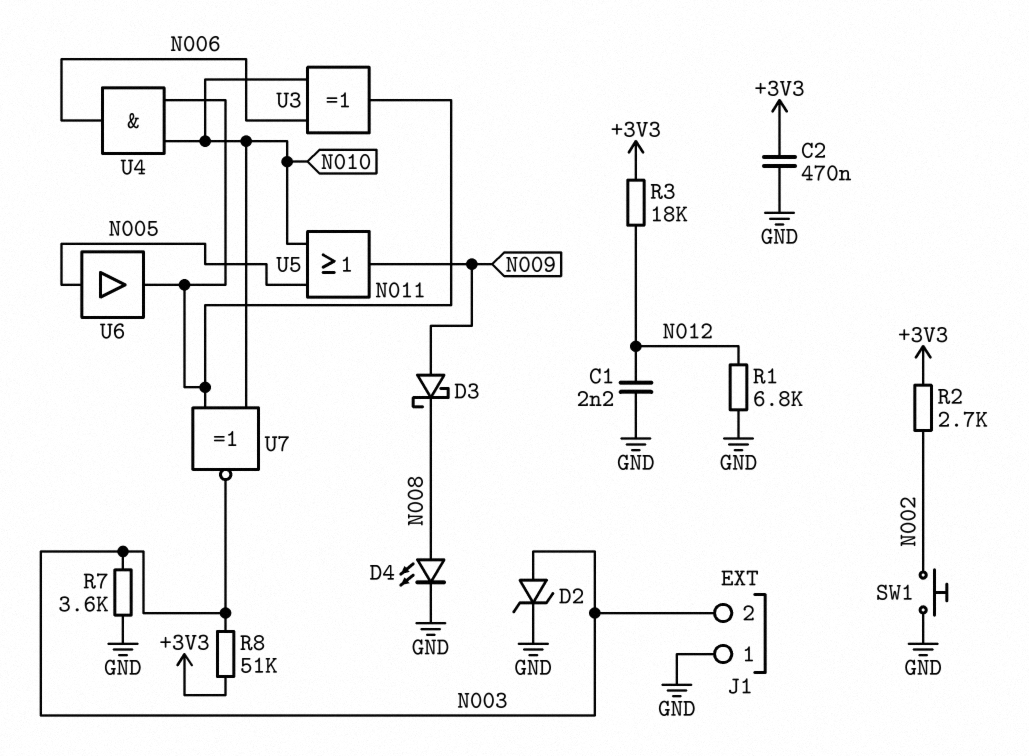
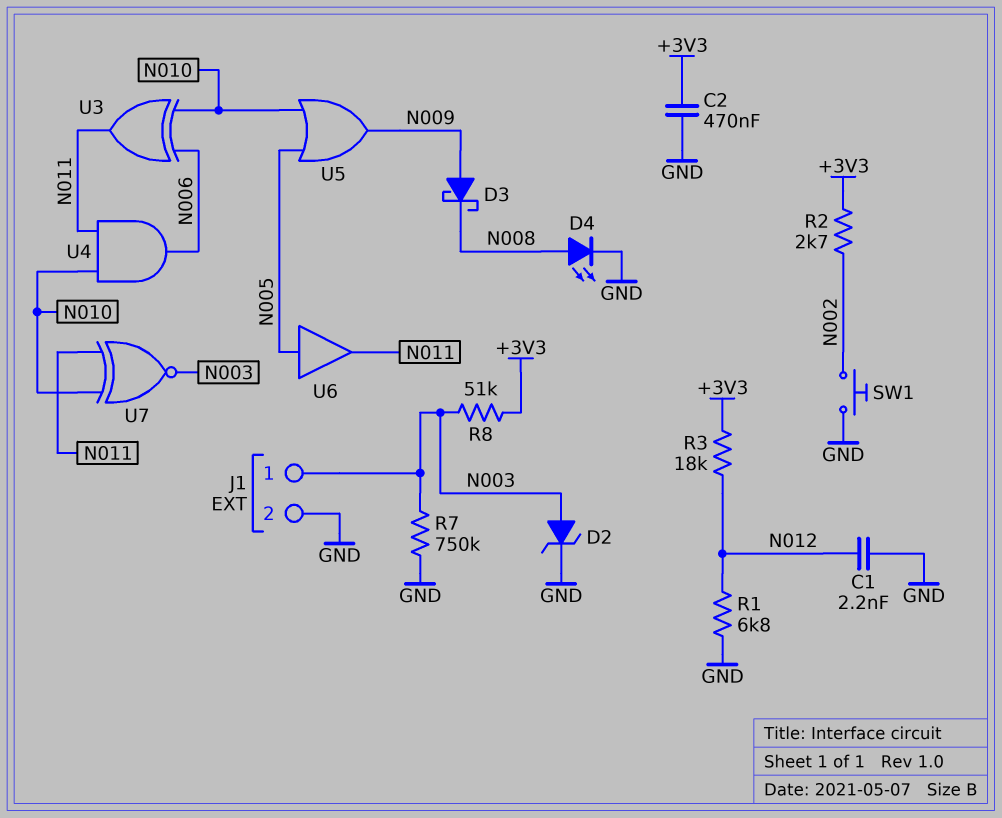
J1 pin 1: GND -> N003
J1 pin 2: N003 -> GND
R7: 3.6k (GND, N003) -> 750k (GND, N003)

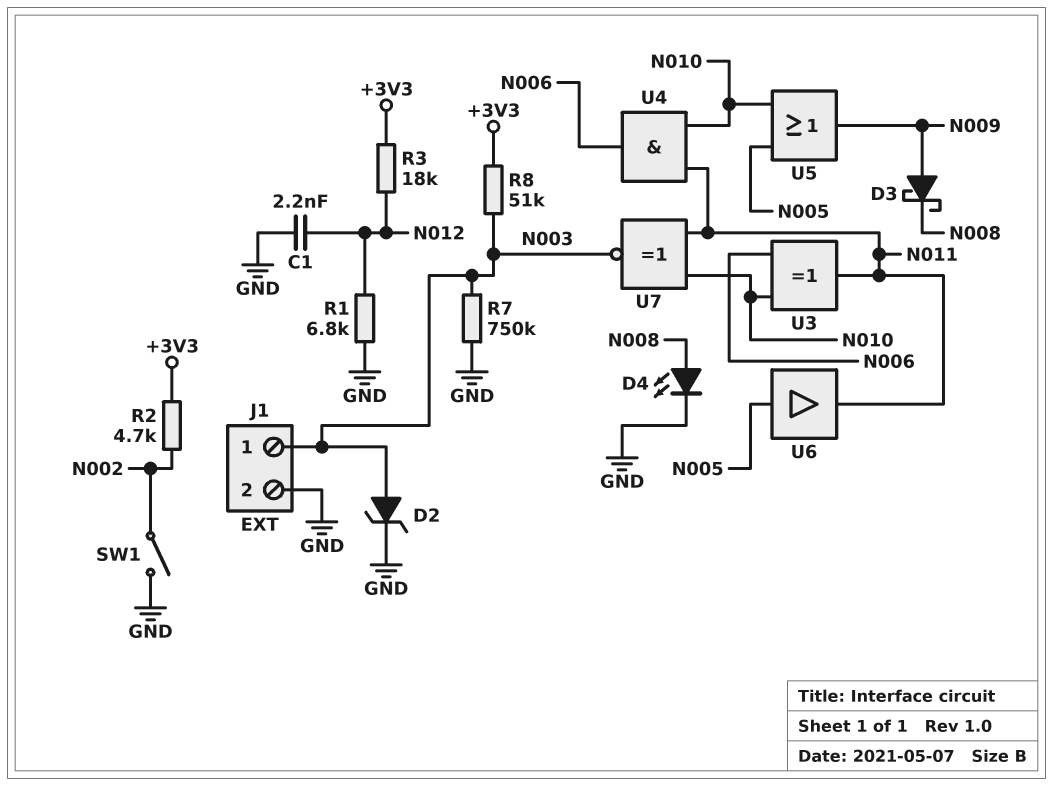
C2: 470nF (+3V3, GND) -> none
R2: 2.7k (+3V3, N002) -> 4.7k (+3V3, N002)
SW1: button (GND, N002) -> switch (GND, N002)

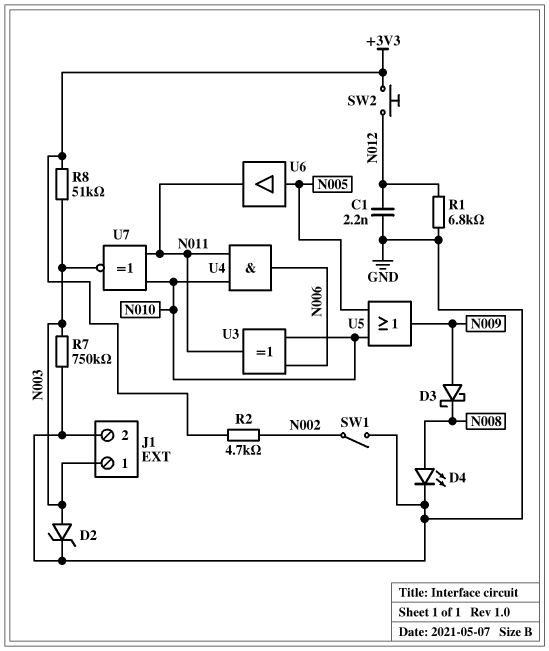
R3: 18k (+3V3, N012) -> none
SW2: none -> button (+3V3, N012)

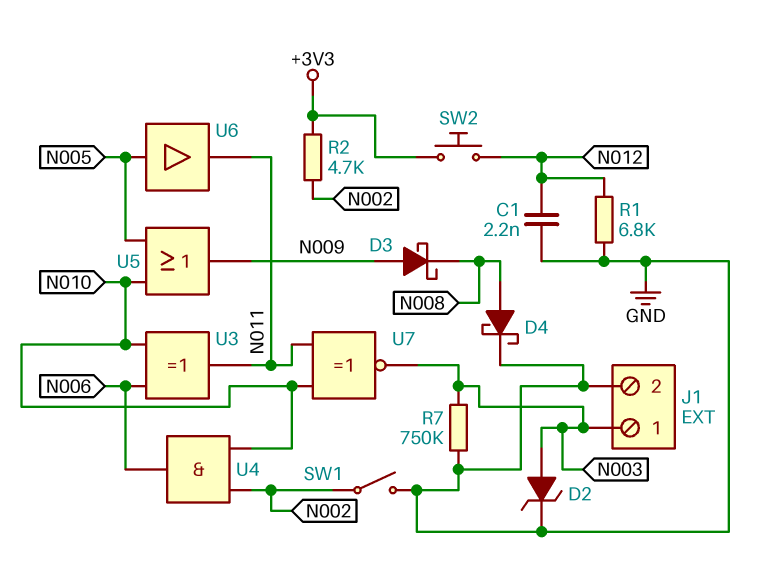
D4: LED (A N008, K GND) -> schottky (A N008, K GND)
R8: 51k (+3V3, N003) -> none
U4: AND (in N010, in N011, out N006) -> AND (in N002, in N010, out N006)

